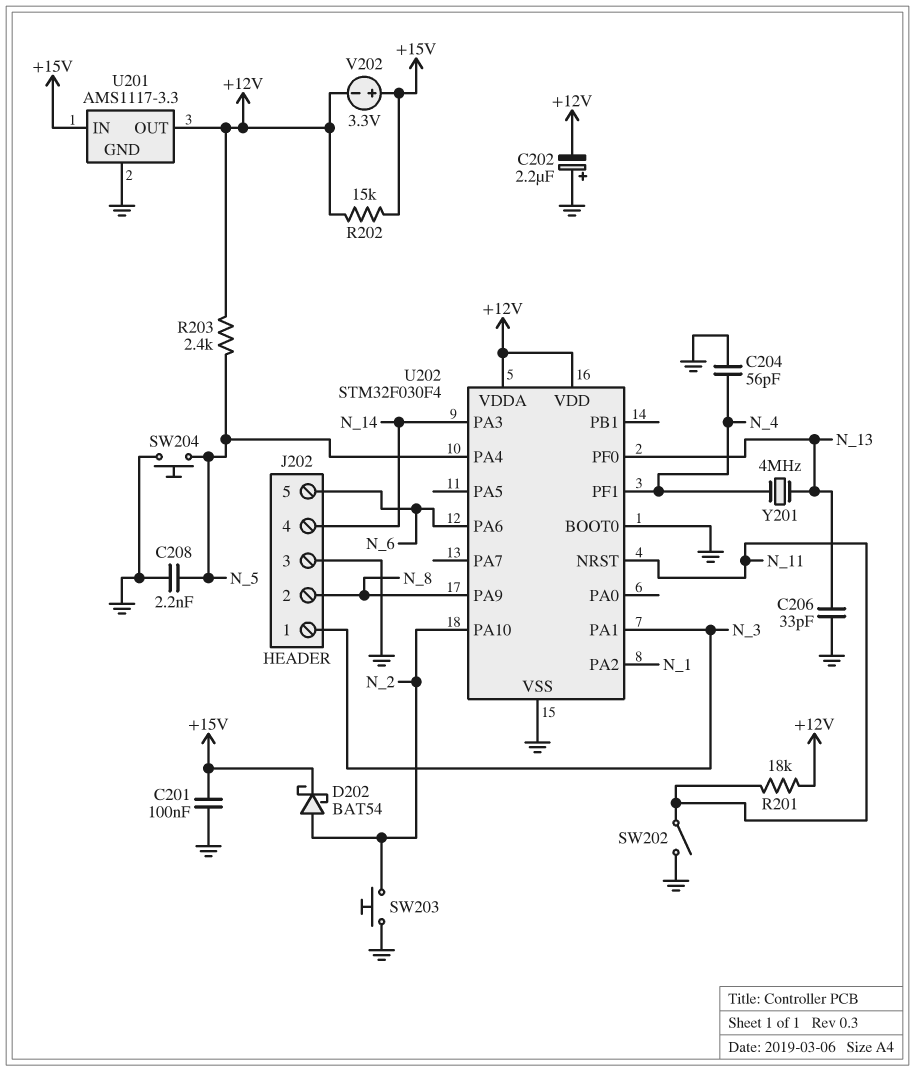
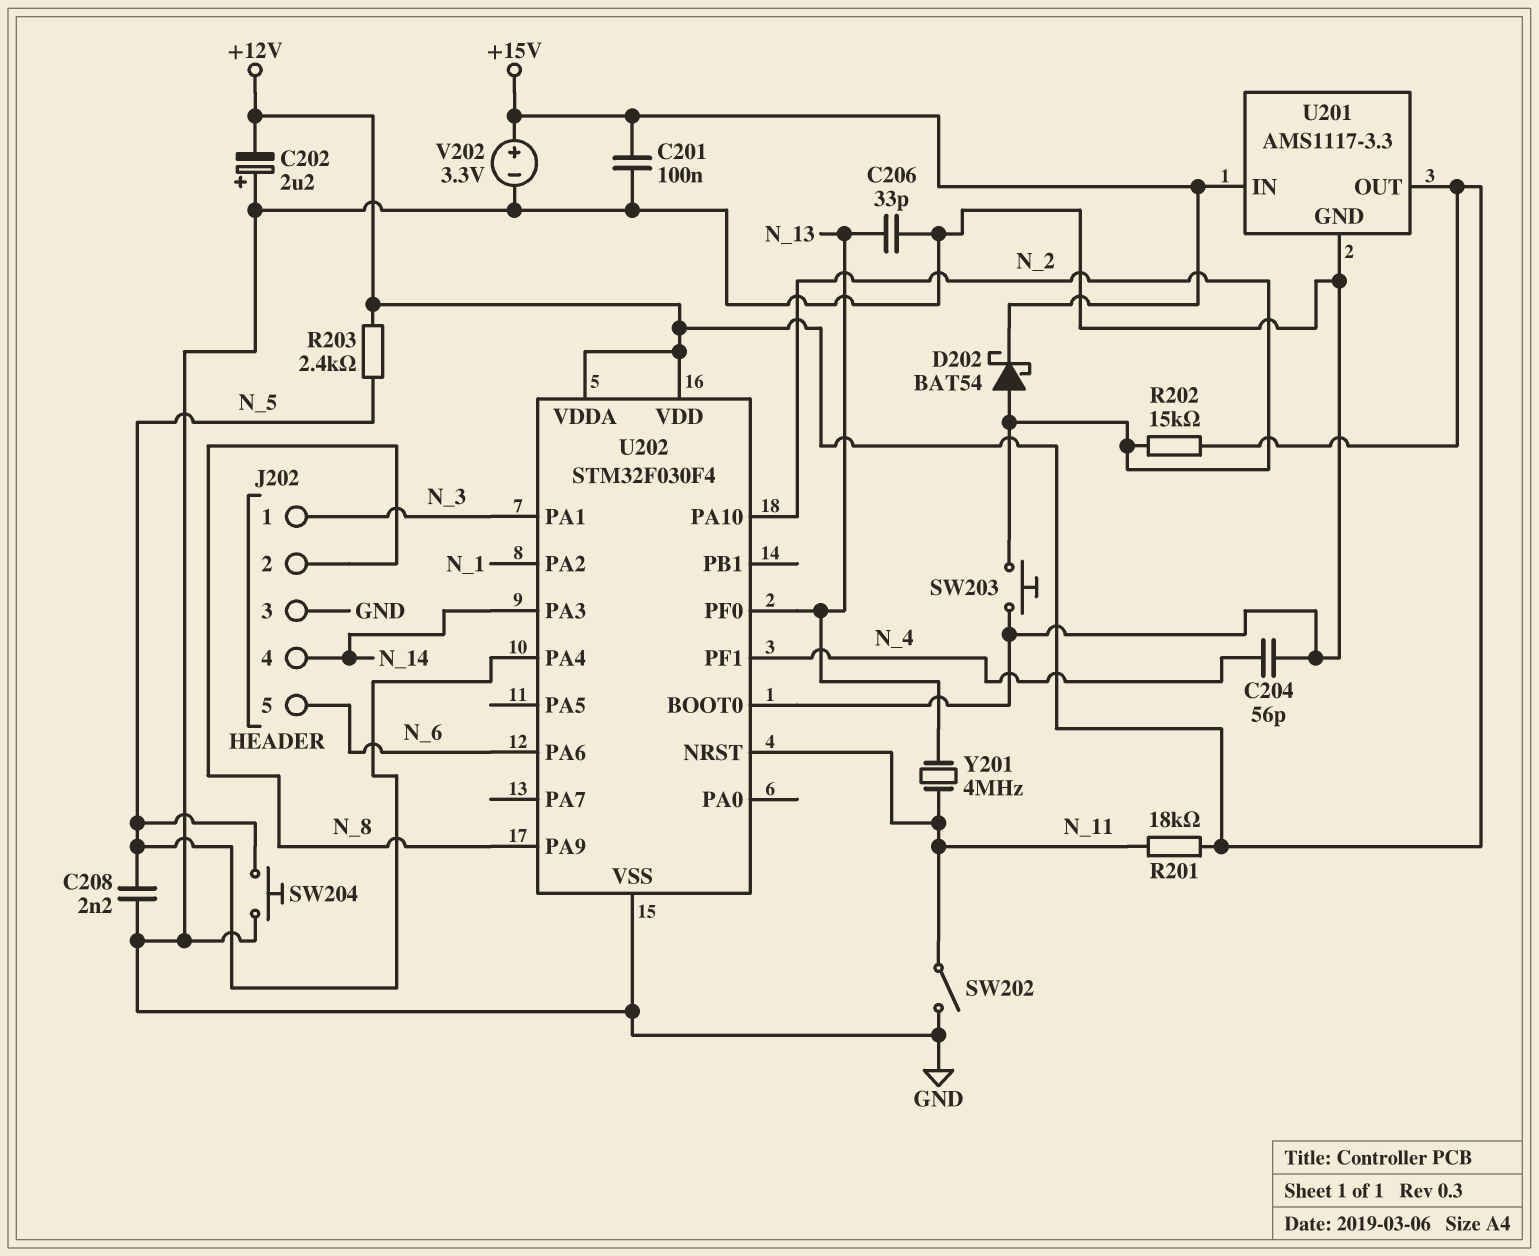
R202: 15k (+12V, +15V) -> 15k (+12V, N_2)
V202: 3.3V (plus +15V, minus +12V) -> 3.3V (plus +15V, minus GND)
Y201: 4MHz (N_4, N_13) -> 4MHz (N_11, N_13)

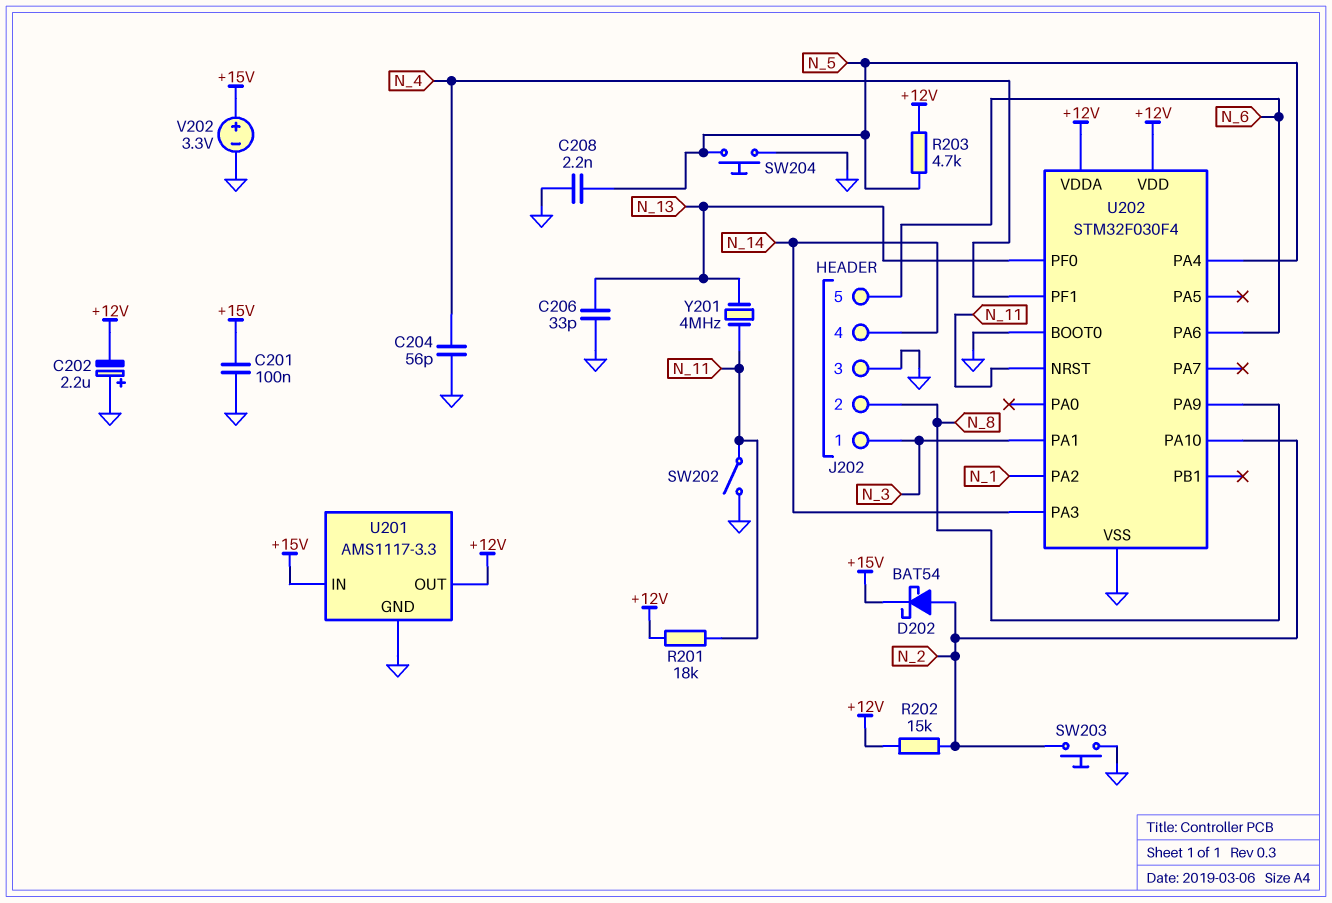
R203: 2.4k (+12V, N_5) -> 4.7k (+12V, N_5)

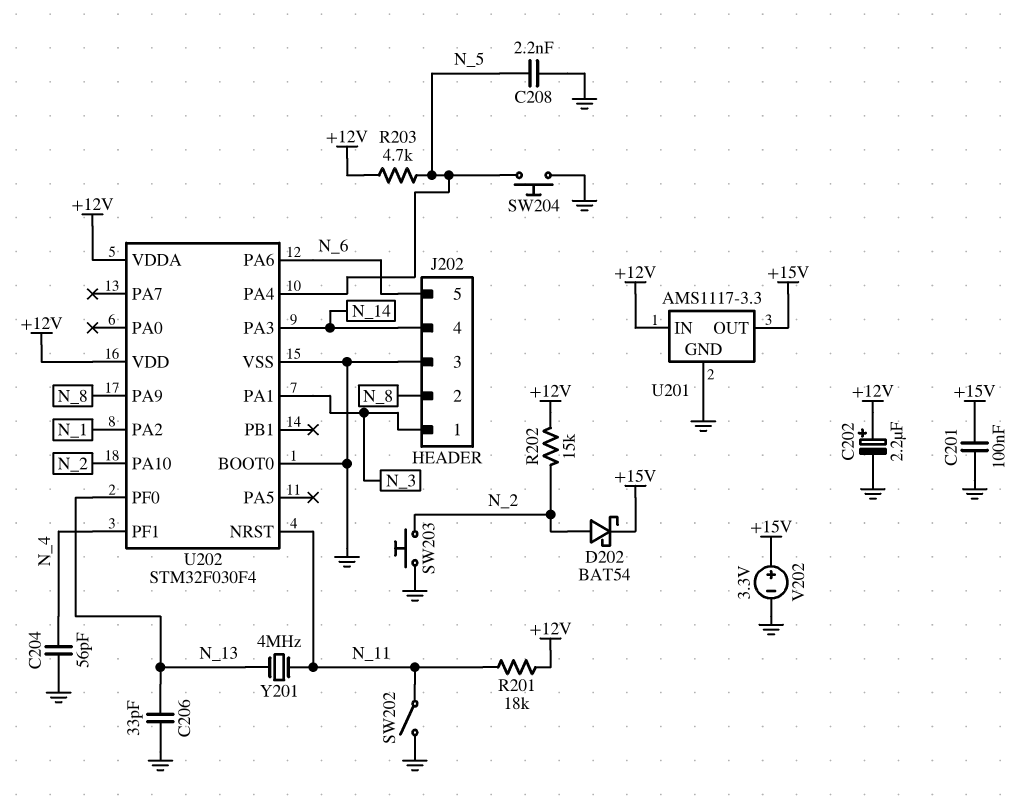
C202: 2.2uF (plus GND, minus +12V) -> 2.2uF (plus +12V, minus GND)
U201 pin IN: +15V -> +12V
U201 pin OUT: +12V -> +15V

